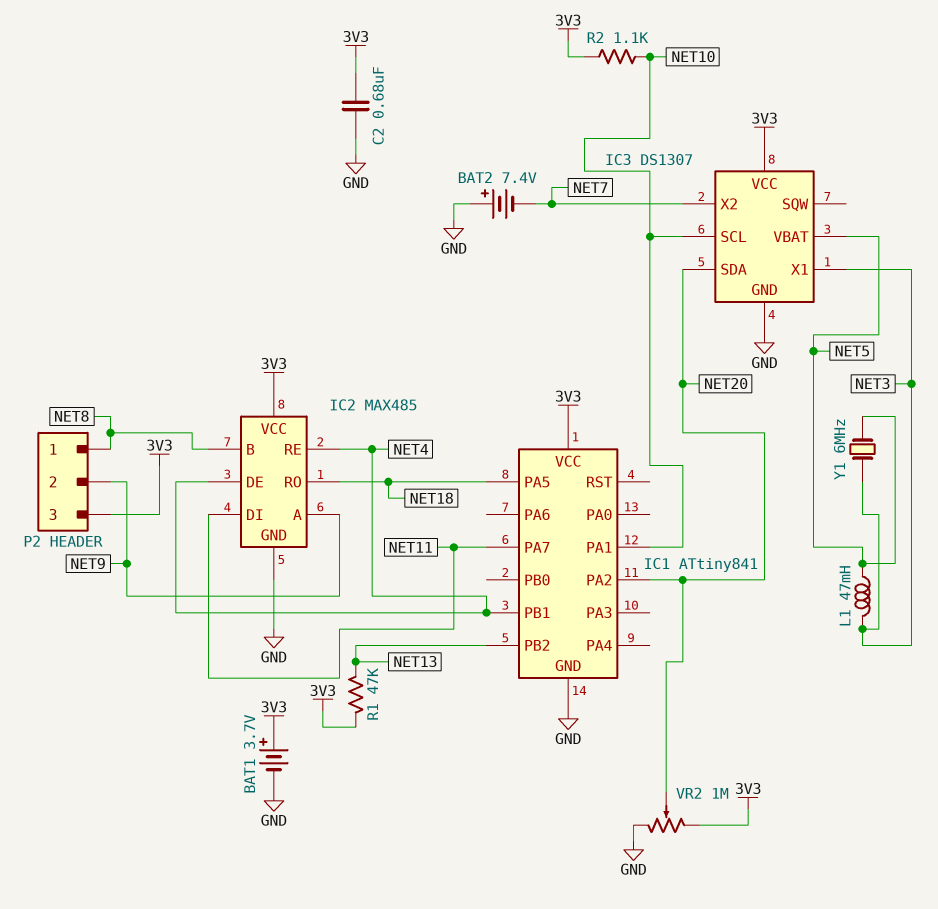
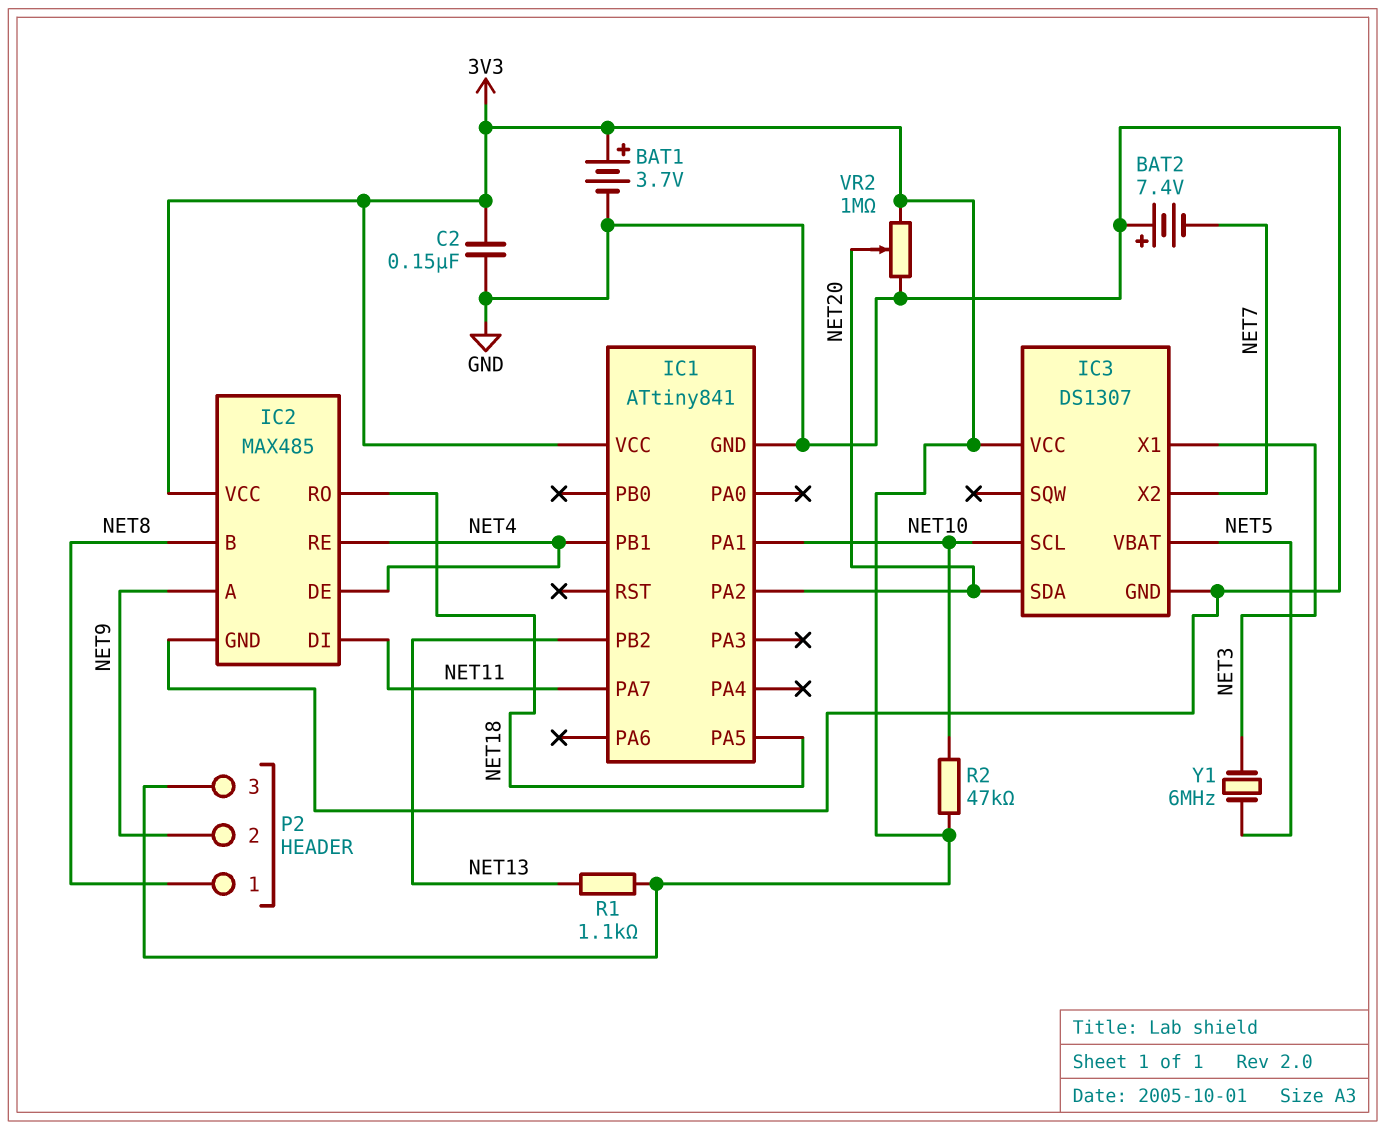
C2: 680nF (3V3, GND) -> 150nF (3V3, GND)
L1: 47mH (NET3, NET5) -> none
R1: 47k (3V3, NET13) -> 1.1k (3V3, NET13)
R2: 1.1k (3V3, NET10) -> 47k (3V3, NET10)

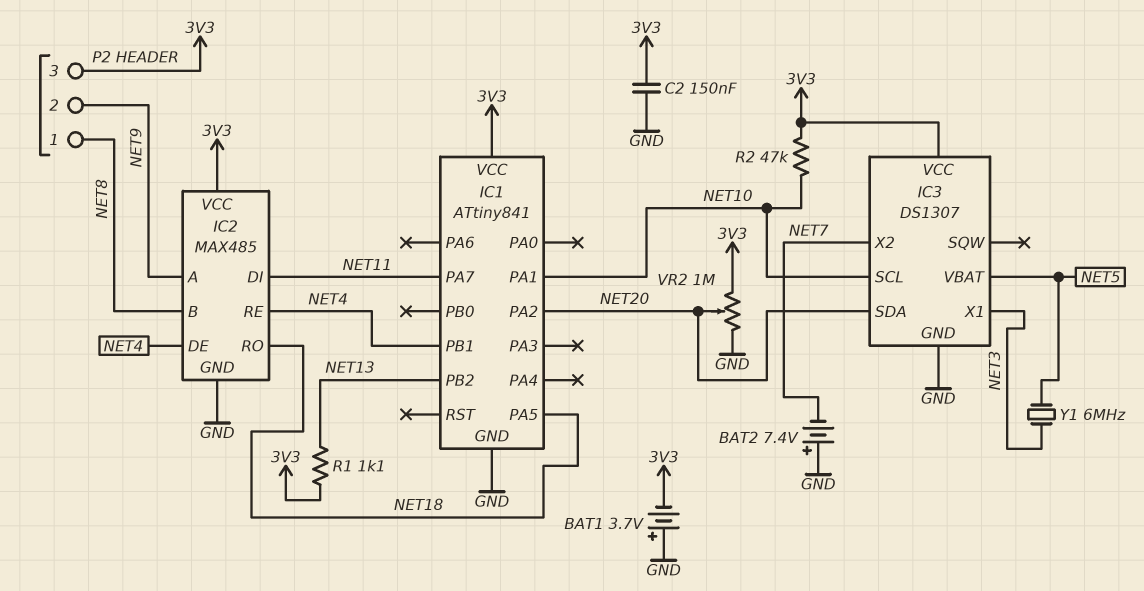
BAT1: 3.7V (plus 3V3, minus GND) -> 3.7V (plus GND, minus 3V3)

